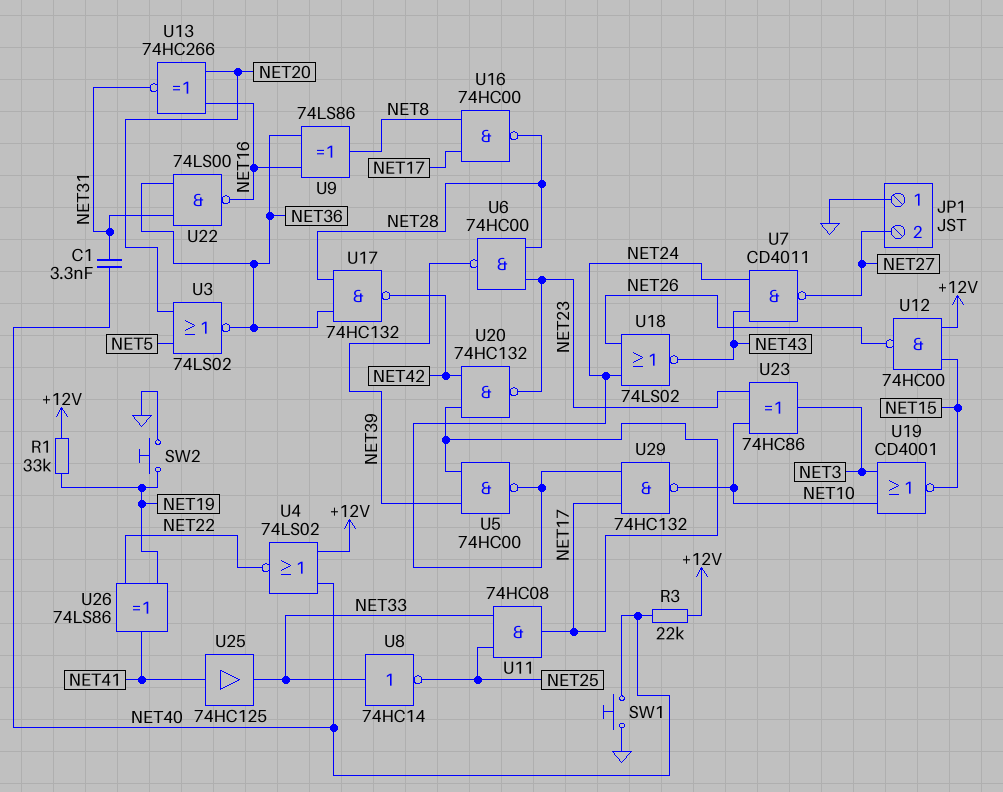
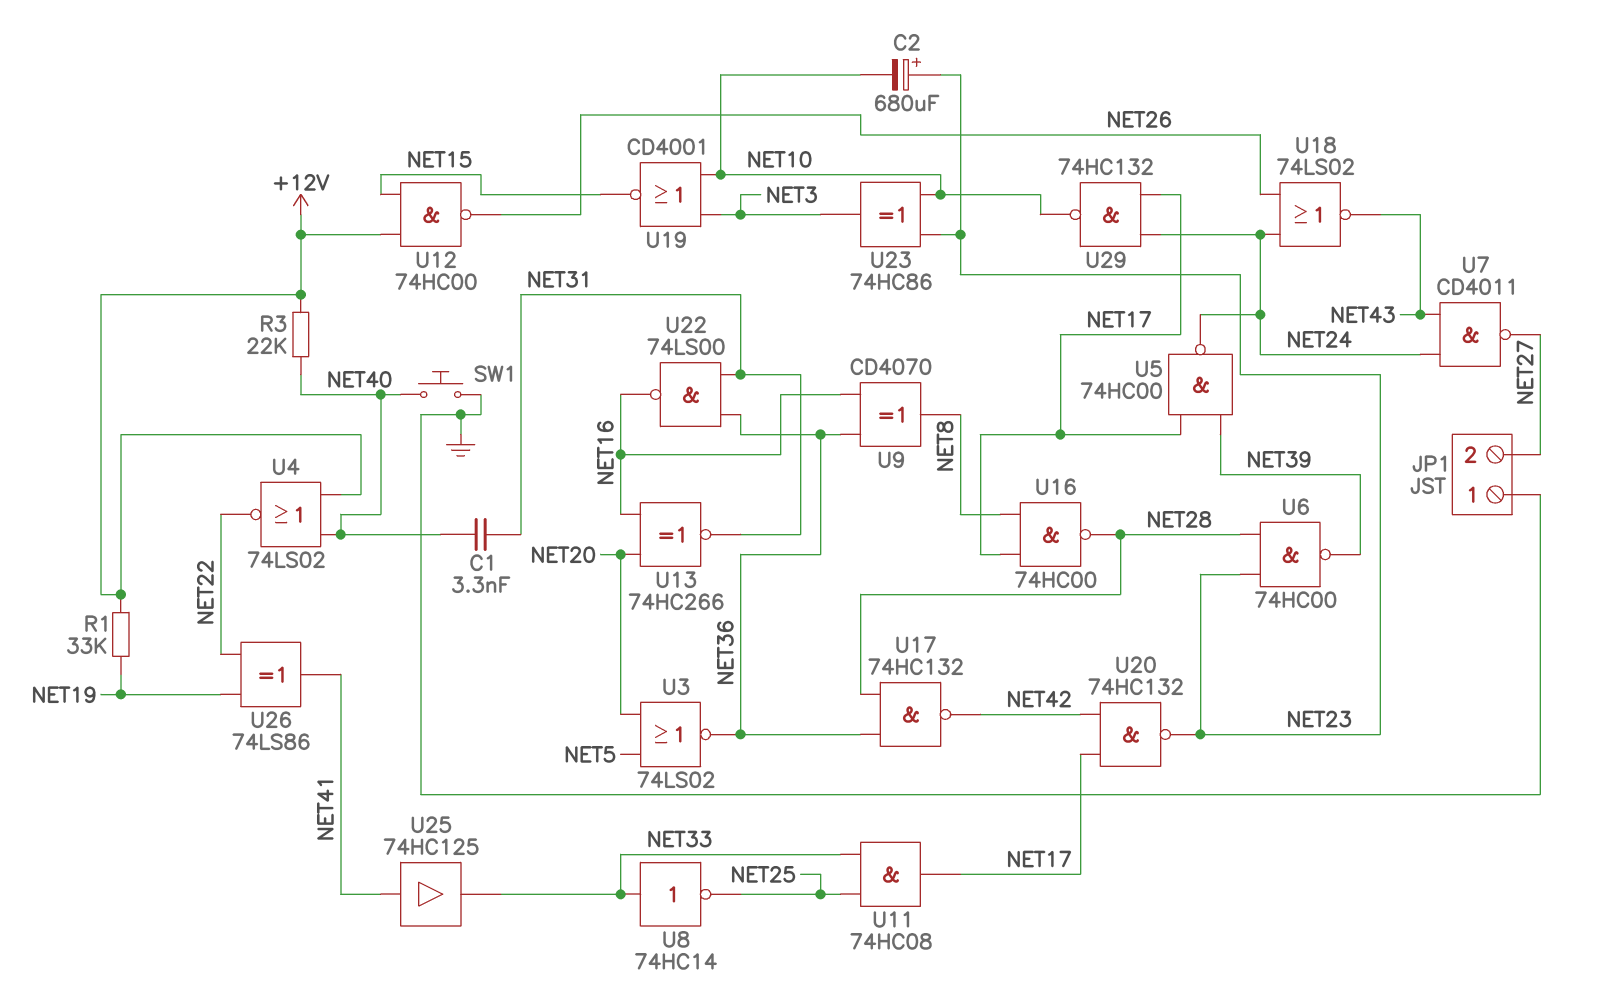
C2: none -> 680uF (plus NET23, minus NET10)
SW2: button (GND, NET19) -> none
U9: XOR 74LS86 (in NET16, in NET36, out NET8) -> XOR CD4070 (in NET16, in NET36, out NET8)

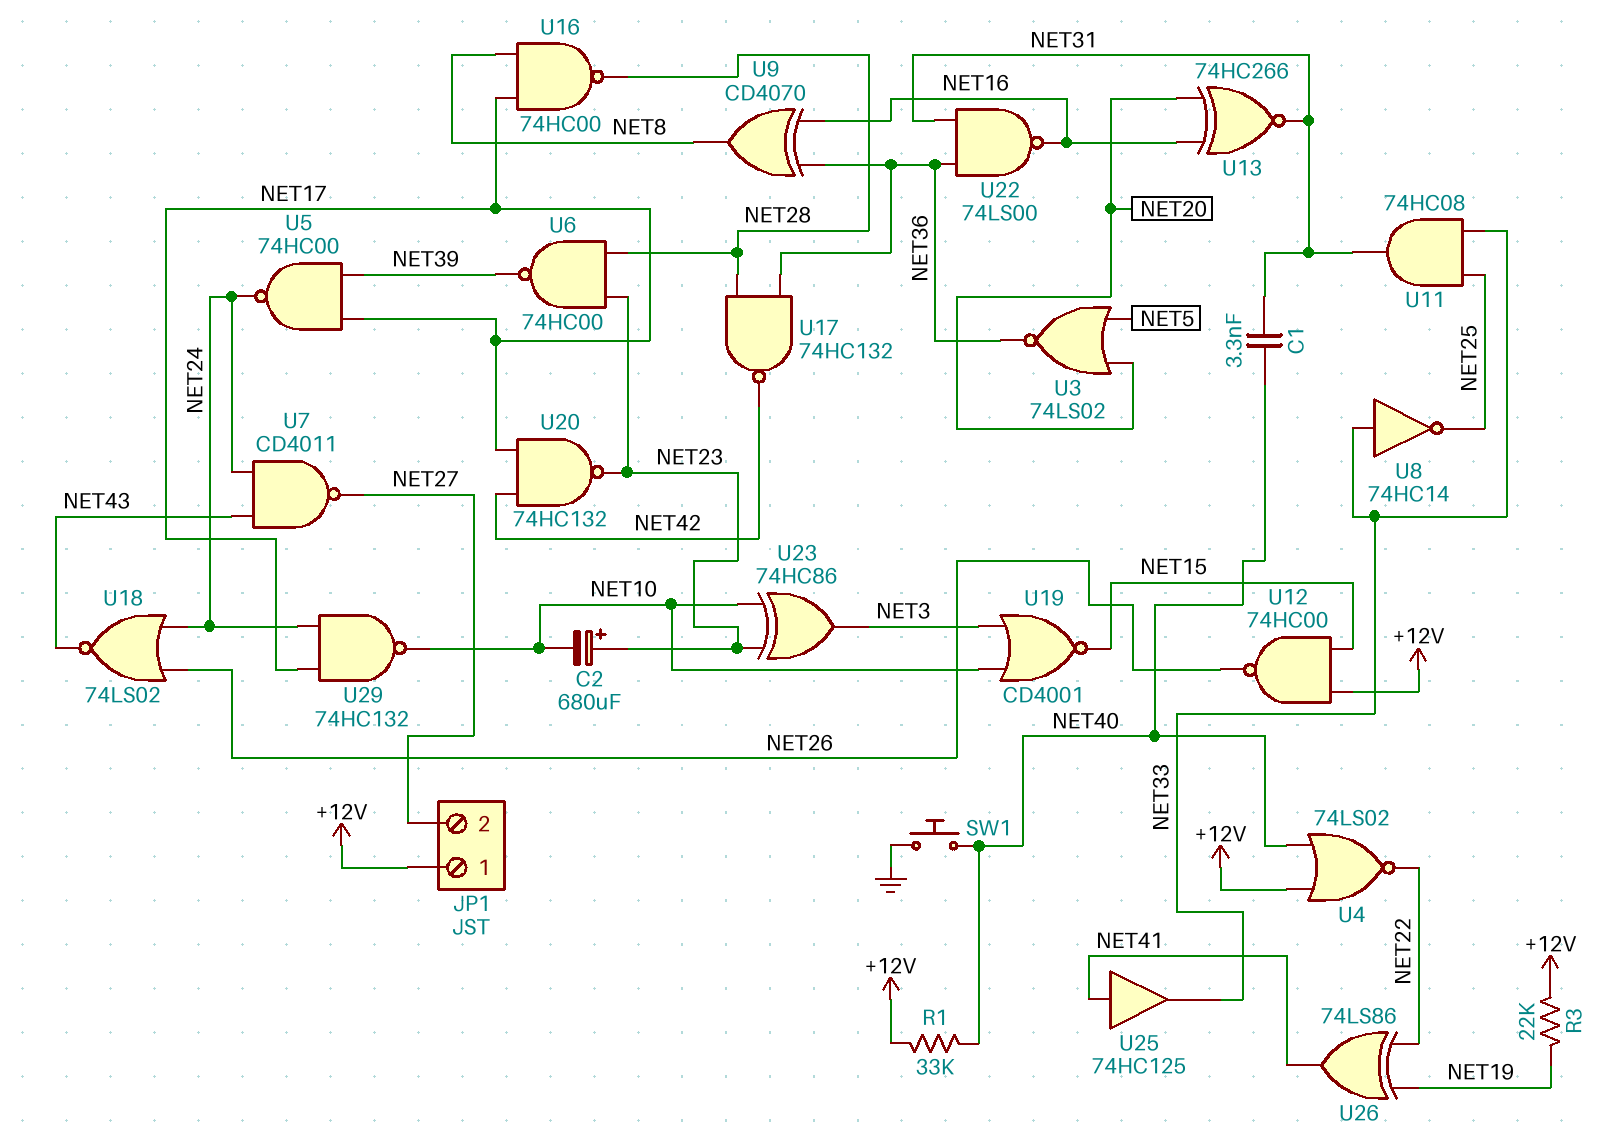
JP1 pin 1: GND -> +12V
R1: 33k (+12V, NET19) -> 33k (+12V, NET40)
R3: 22k (+12V, NET40) -> 22k (+12V, NET19)
U11: AND 74HC08 (in NET25, in NET33, out NET17) -> AND 74HC08 (in NET25, in NET33, out NET31)

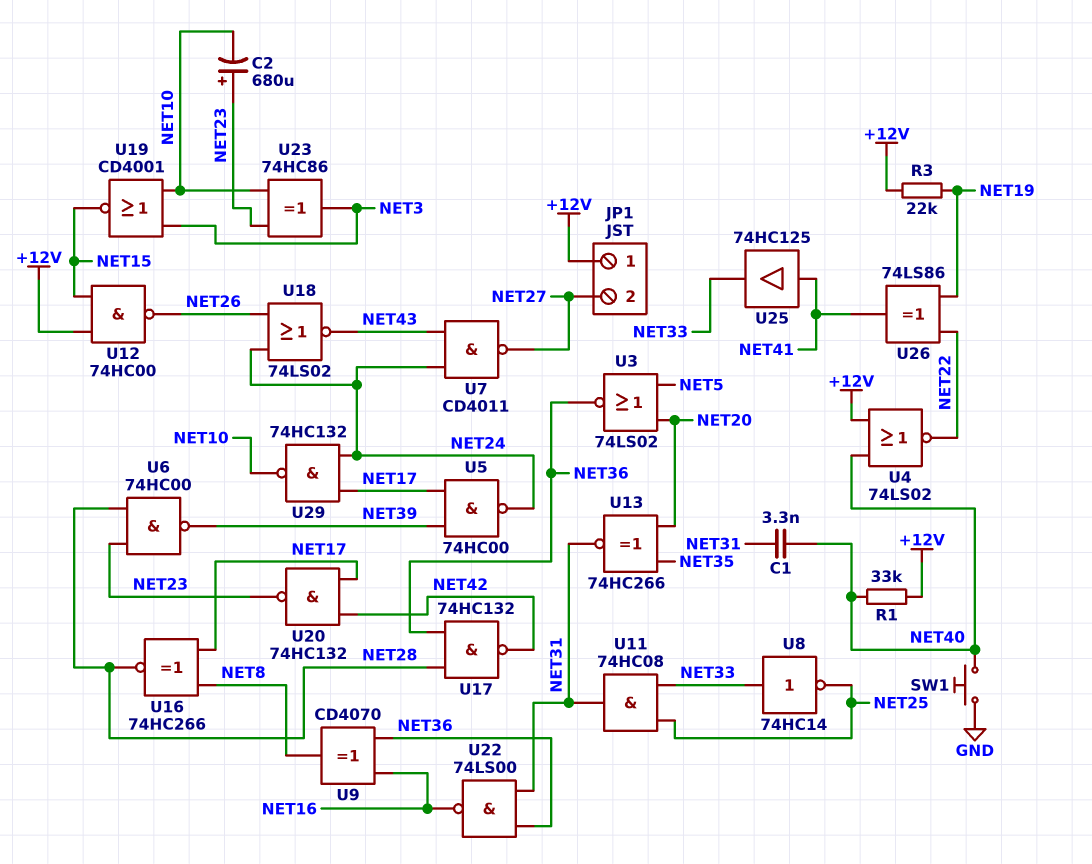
U13: XNOR 74HC266 (in NET16, in NET20, out NET31) -> XNOR 74HC266 (in NET20, in NET35, out NET31)
U16: NAND 74HC00 (in NET8, in NET17, out NET28) -> XNOR 74HC266 (in NET8, in NET17, out NET28)

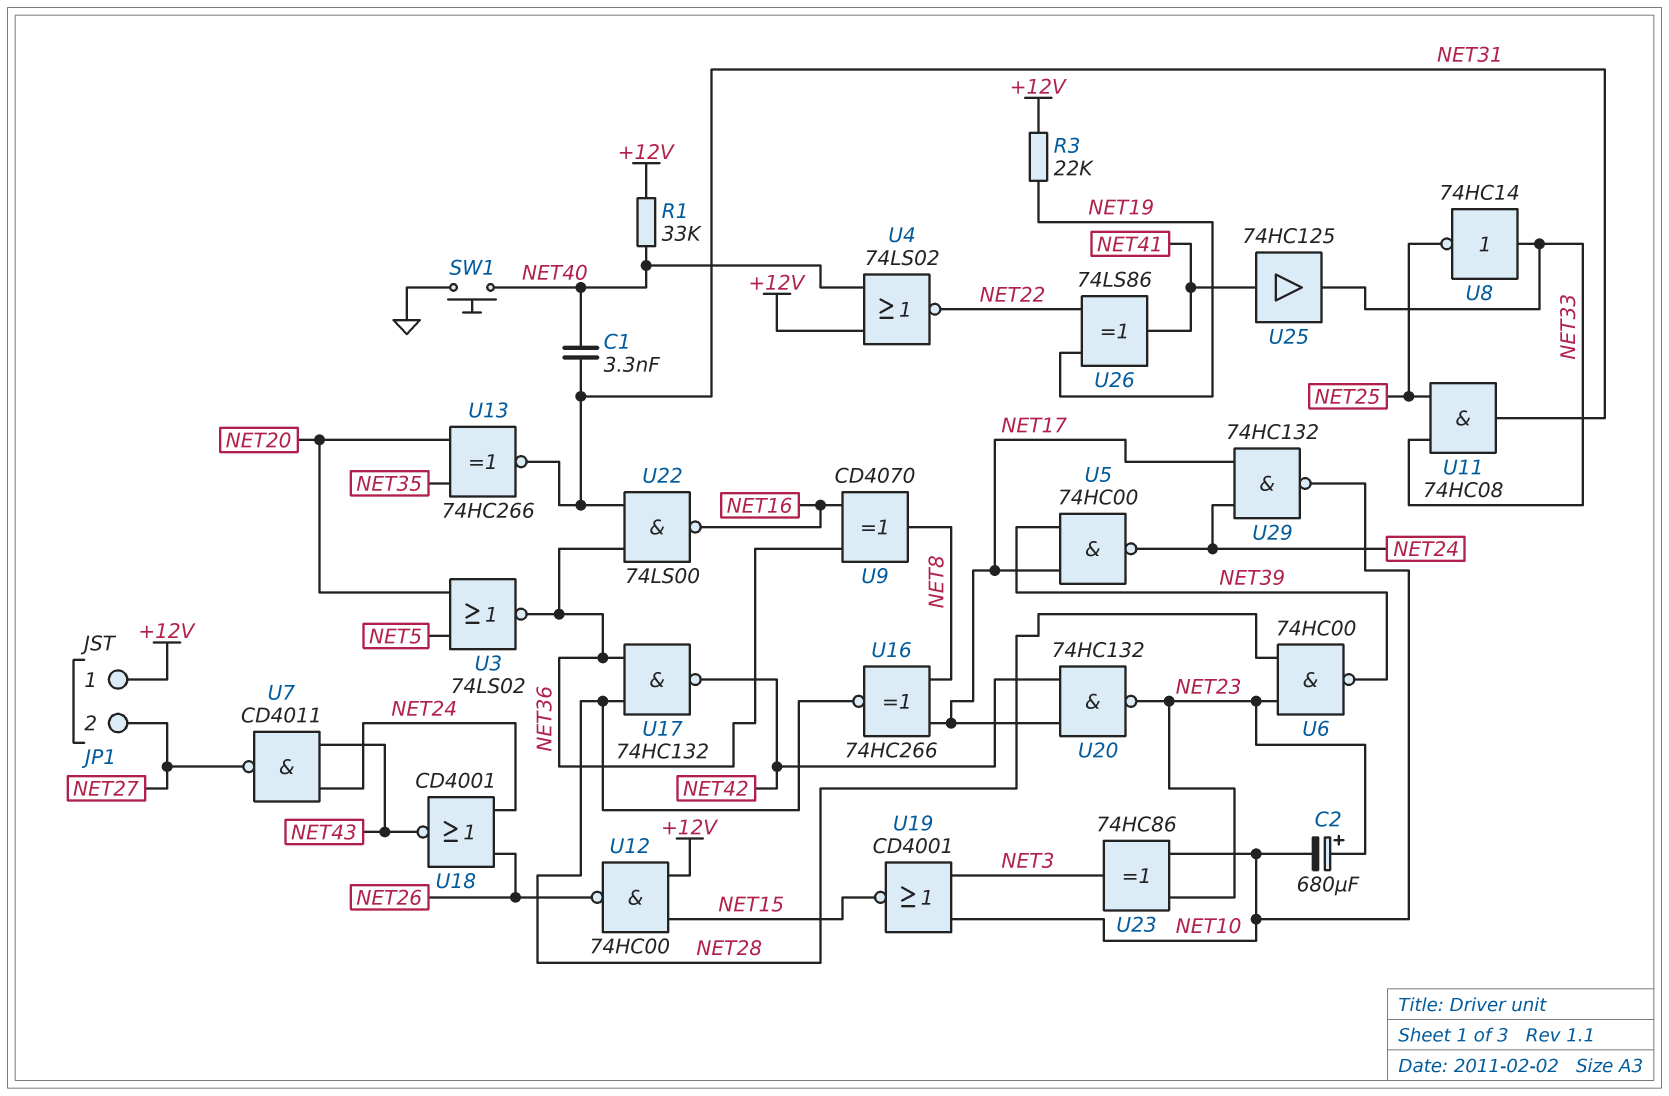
U18: NOR 74LS02 (in NET24, in NET26, out NET43) -> NOR CD4001 (in NET24, in NET26, out NET43)

